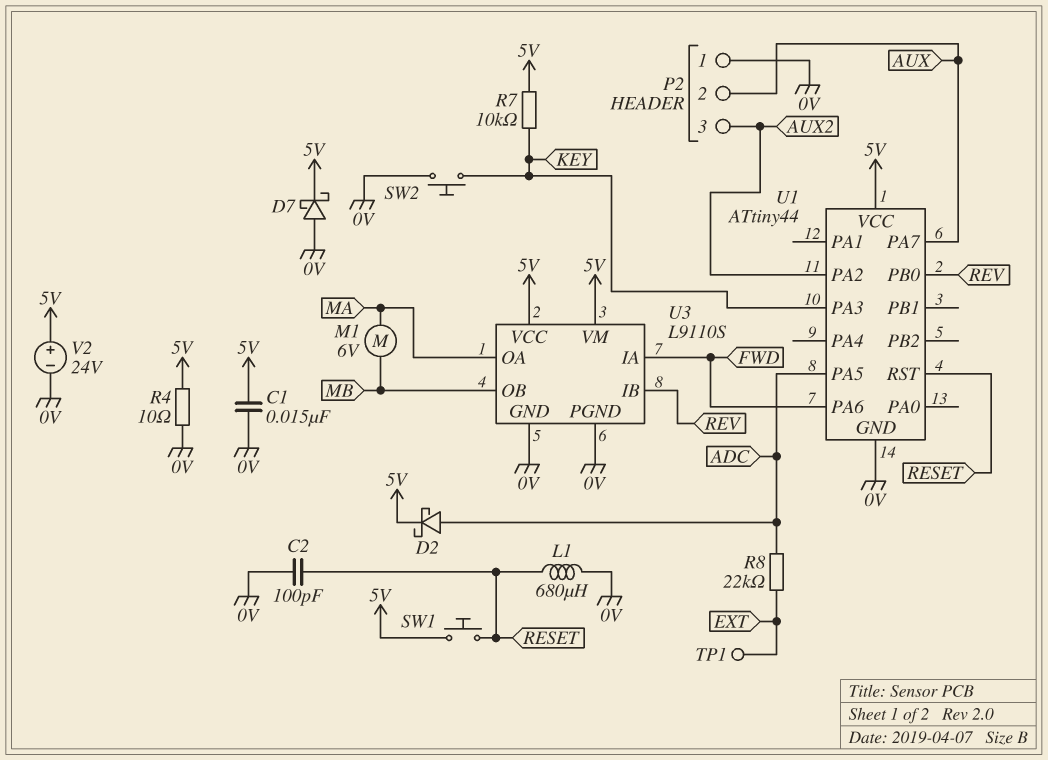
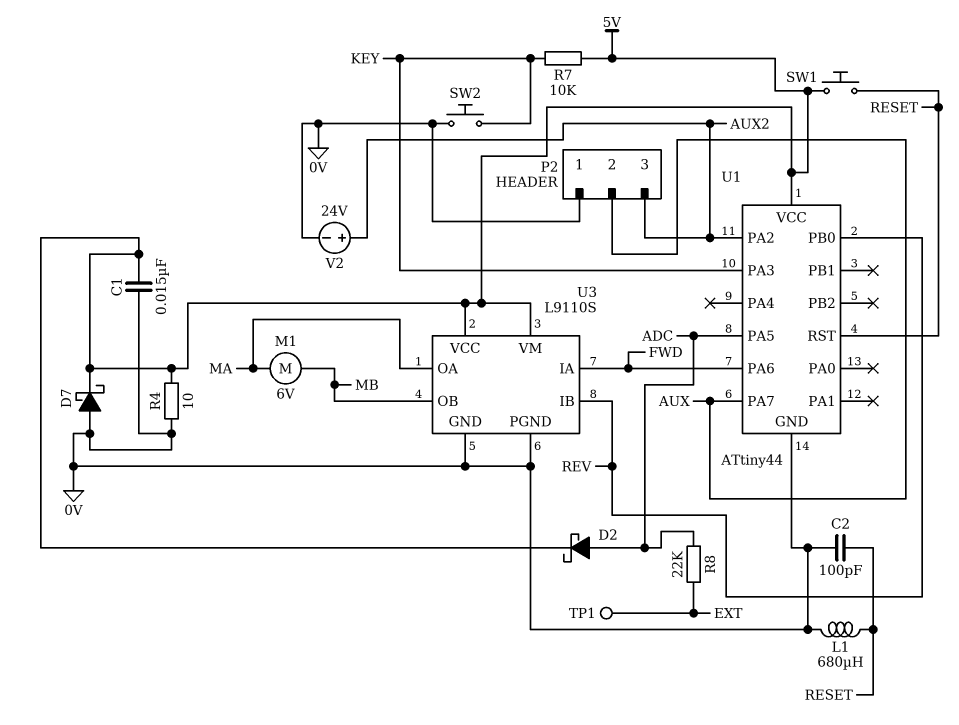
V2: 24V (plus 5V, minus 0V) -> 24V (plus AUX2, minus 0V)

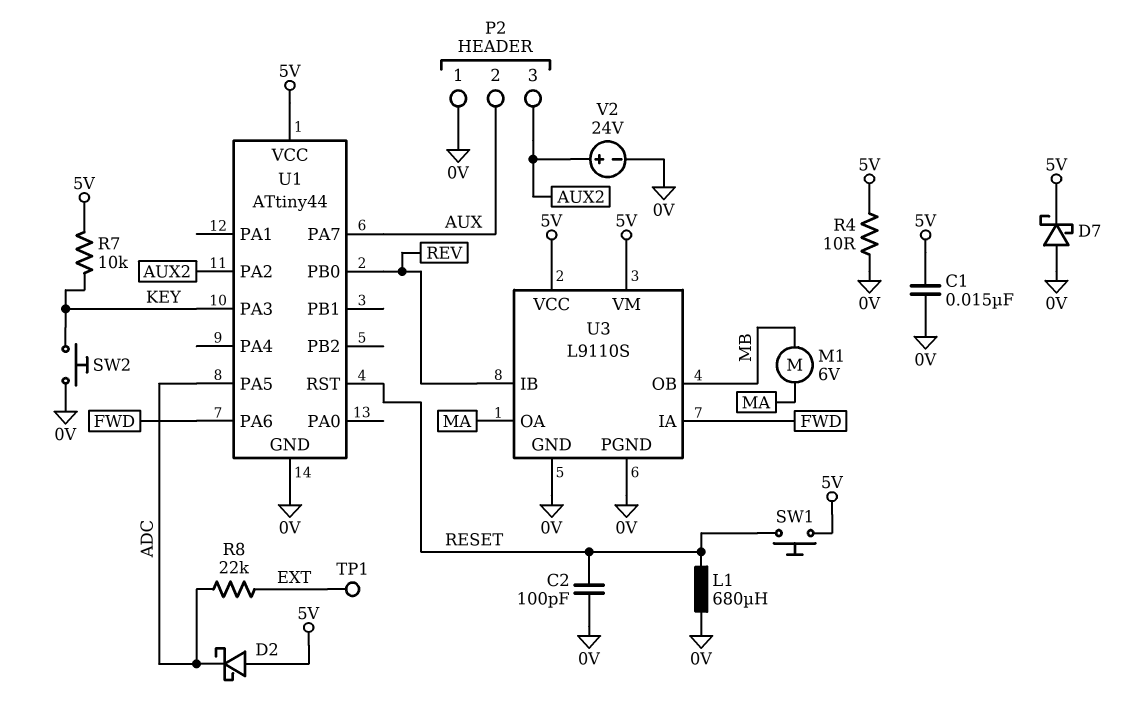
D2: schottky (A ADC, K 5V) -> schottky (A 5V, K ADC)

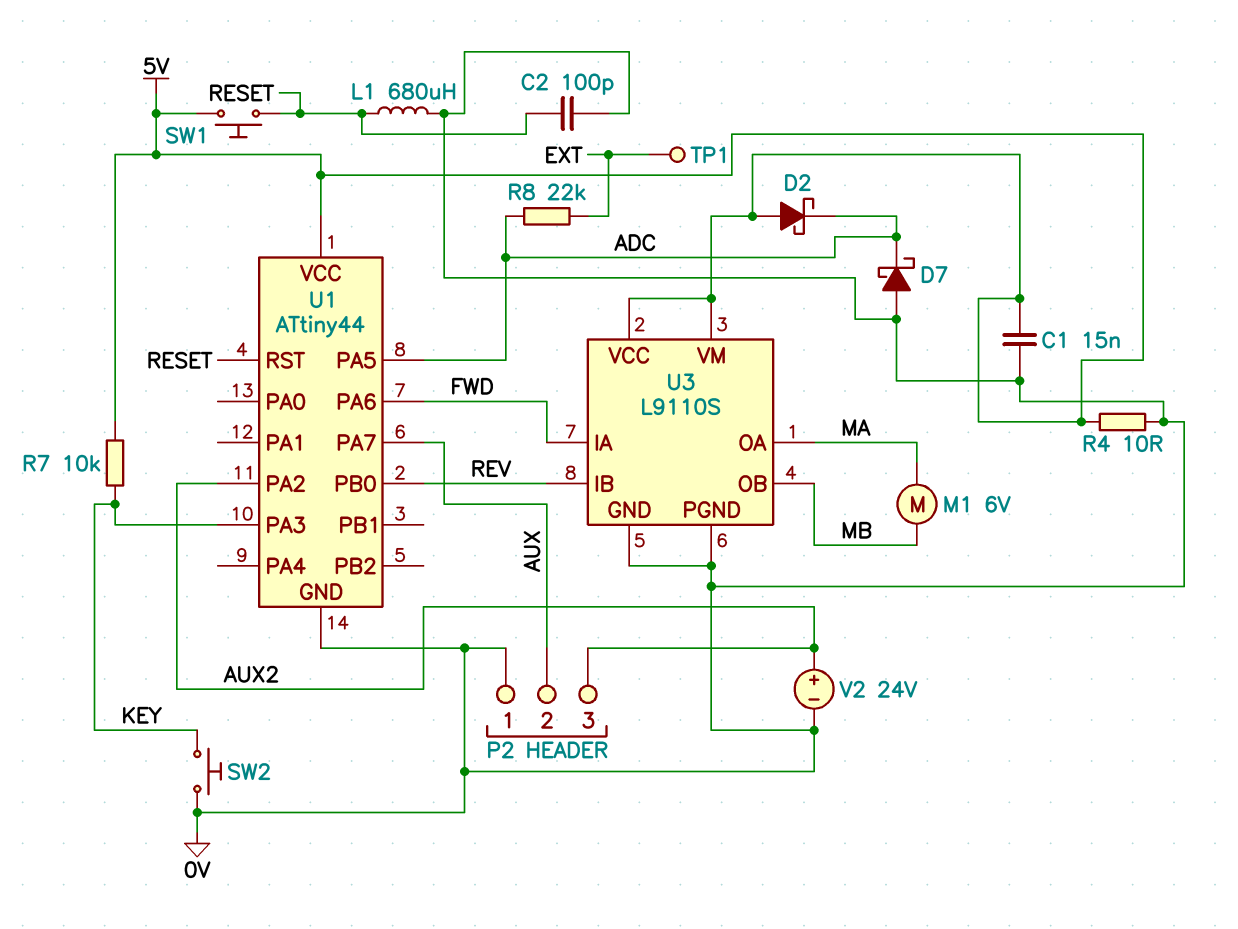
D7: schottky (A 0V, K 5V) -> schottky (A 0V, K ADC)

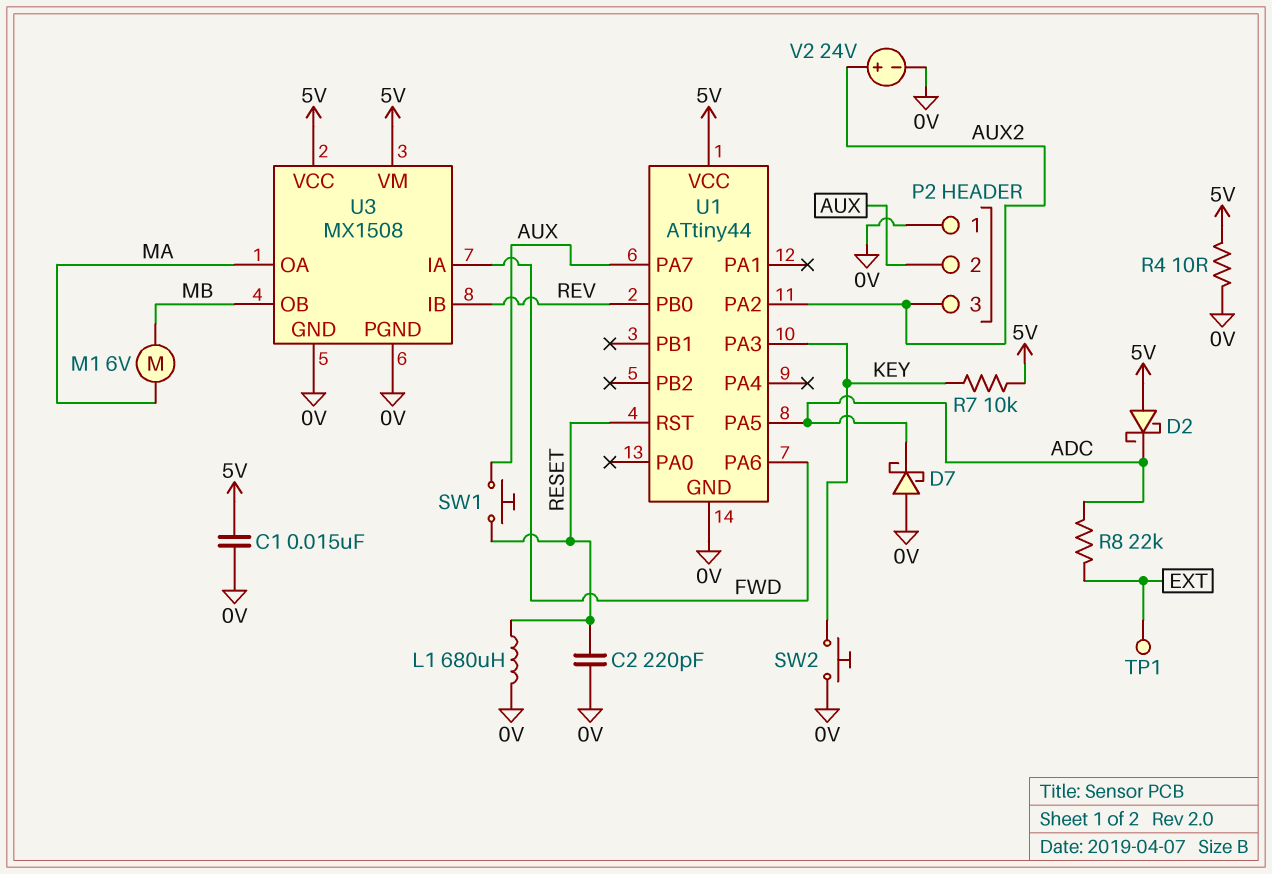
C2: 100pF (0V, RESET) -> 220pF (0V, RESET)
SW1: button (5V, RESET) -> button (AUX, RESET)
U3: L9110S -> MX1508

